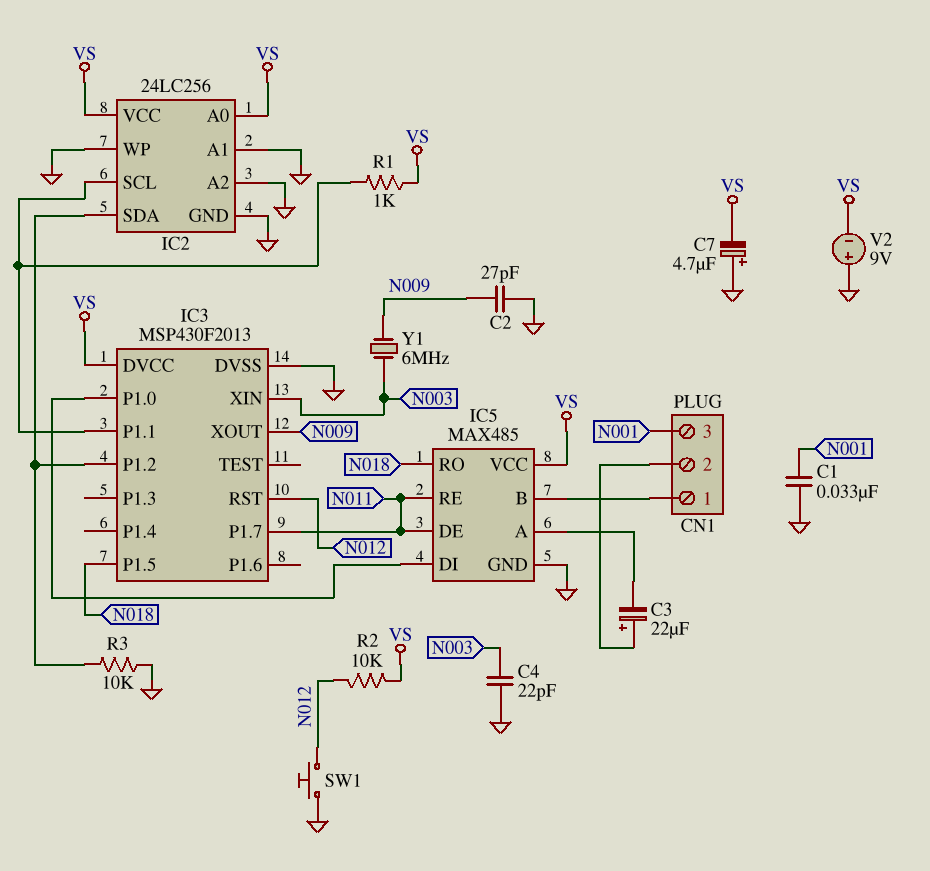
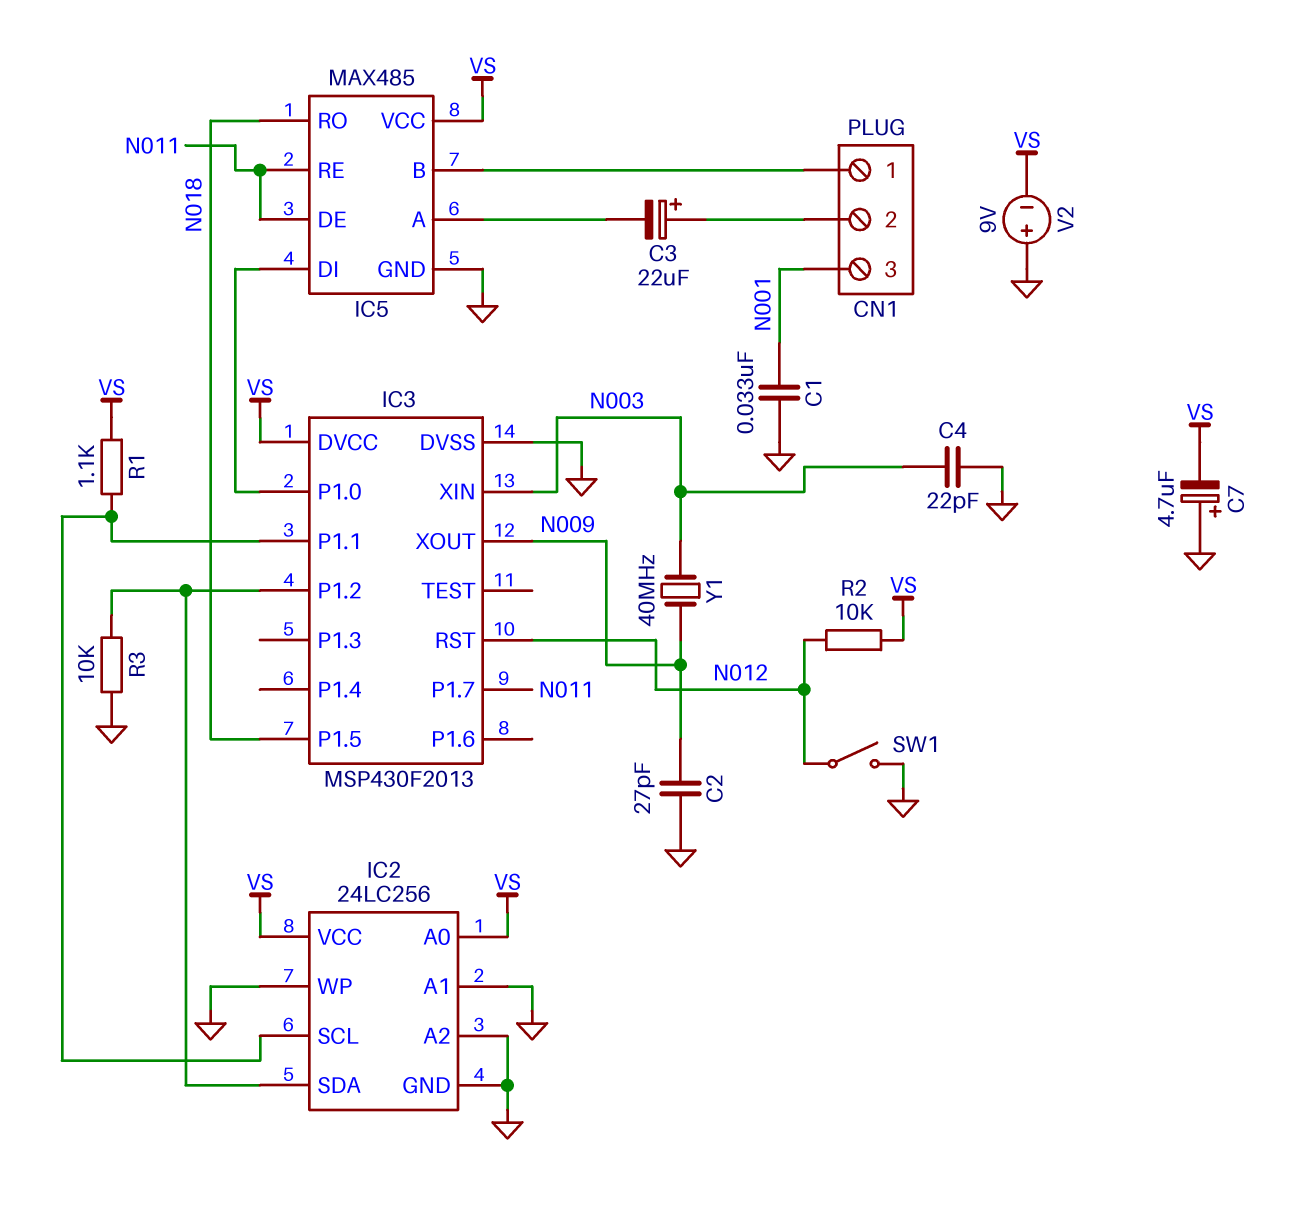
R1: 1k (IC2/SCL, VS) -> 1.1k (IC2/SCL, VS)
SW1: button (GND, N012) -> switch (GND, N012)
Y1: 6MHz (N003, N009) -> 40MHz (N003, N009)

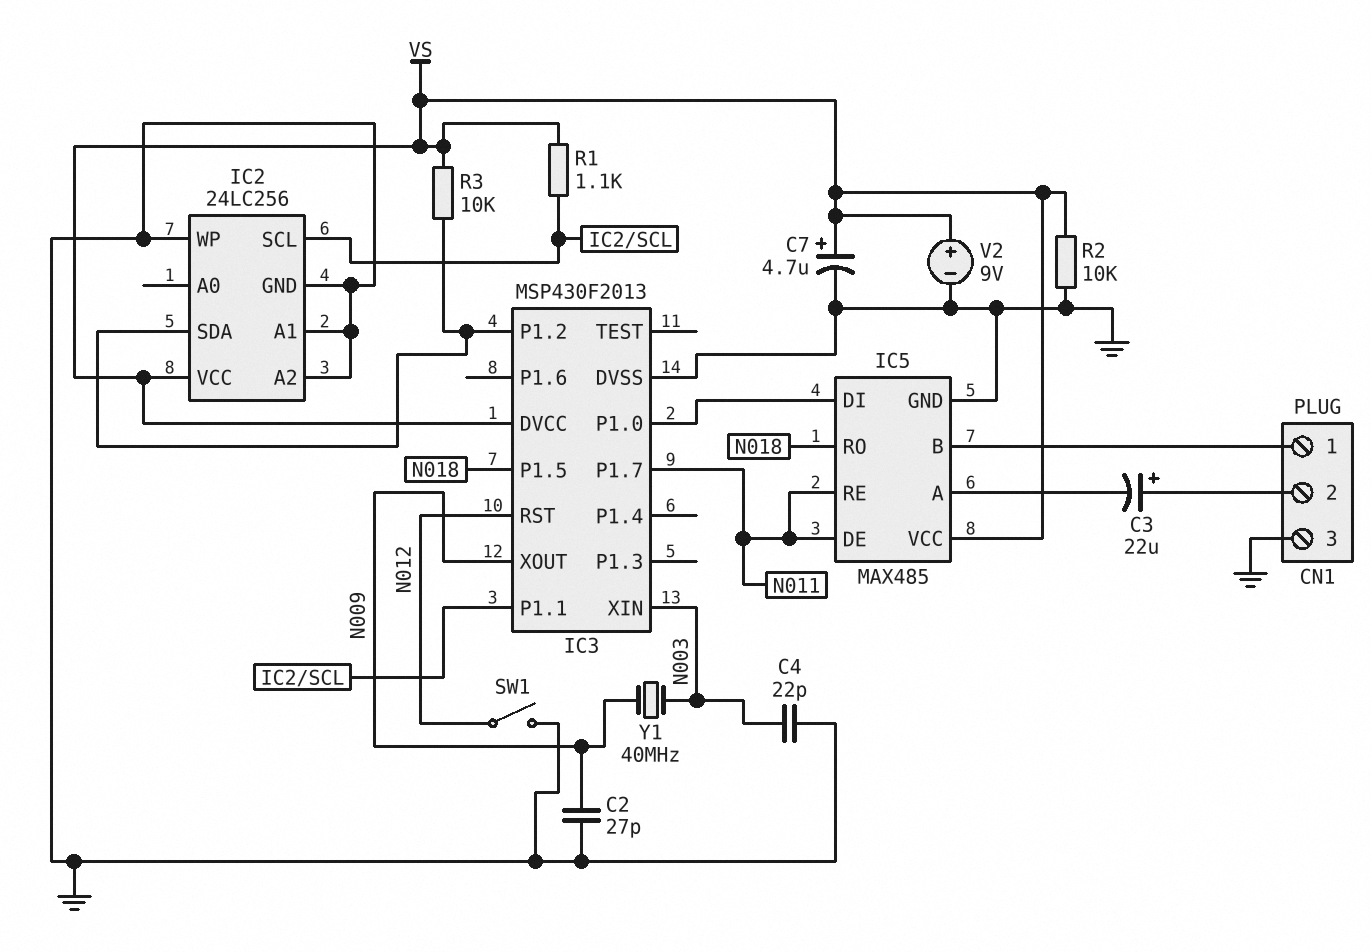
C1: 33nF (GND, N001) -> none
C7: 4.7uF (plus GND, minus VS) -> 4.7uF (plus VS, minus GND)
CN1 pin 3: N001 -> GND
IC2 pin A0: VS -> none
R2: 10k (N012, VS) -> 10k (GND, VS)
R3: 10k (GND, IC2/SDA) -> 10k (IC2/SDA, VS)
V2: 9V (plus GND, minus VS) -> 9V (plus VS, minus GND)

